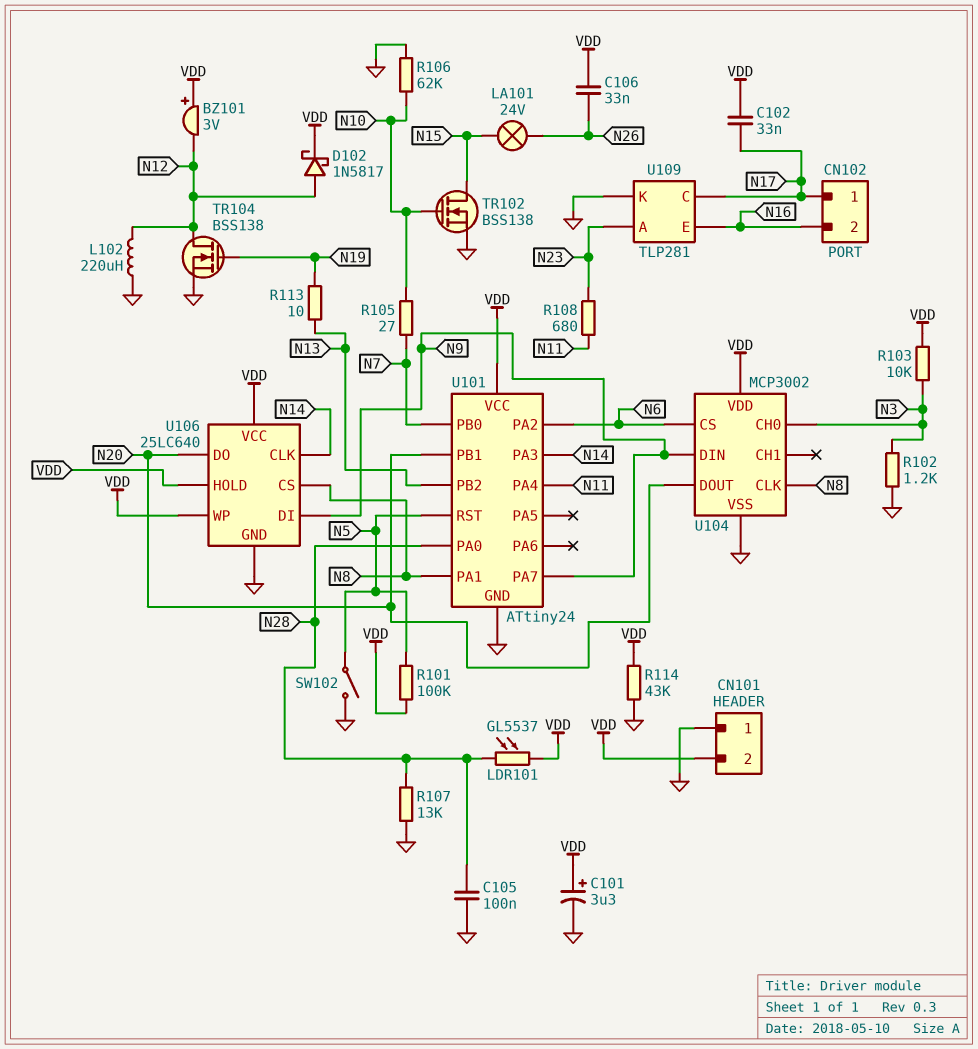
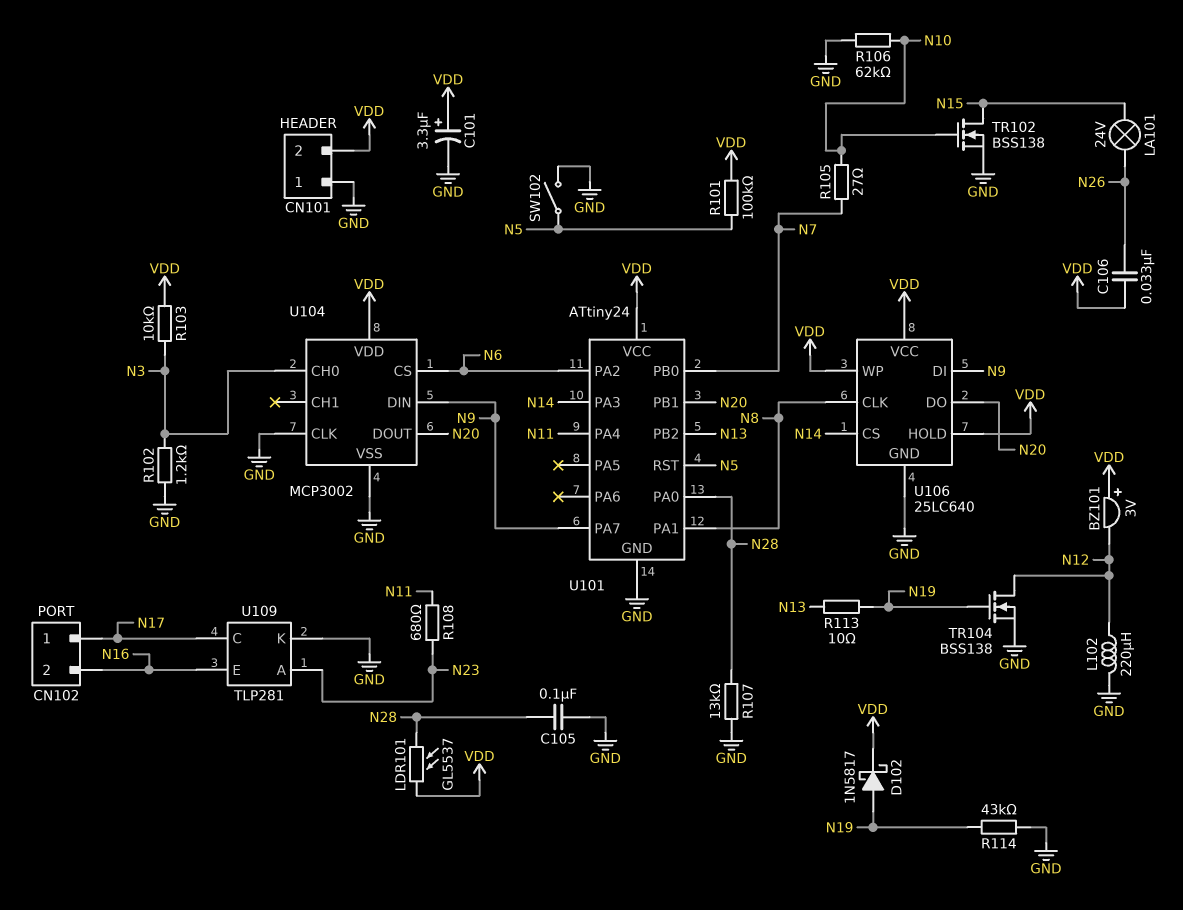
C102: 33nF (N17, VDD) -> none
D102: schottky 1N5817 (A N12, K VDD) -> schottky 1N5817 (A N19, K VDD)
R114: 43k (GND, VDD) -> 43k (GND, N19)
U104 pin CLK: N8 -> GND
U106 pin CLK: N14 -> N8
U106 pin CS: N8 -> N14

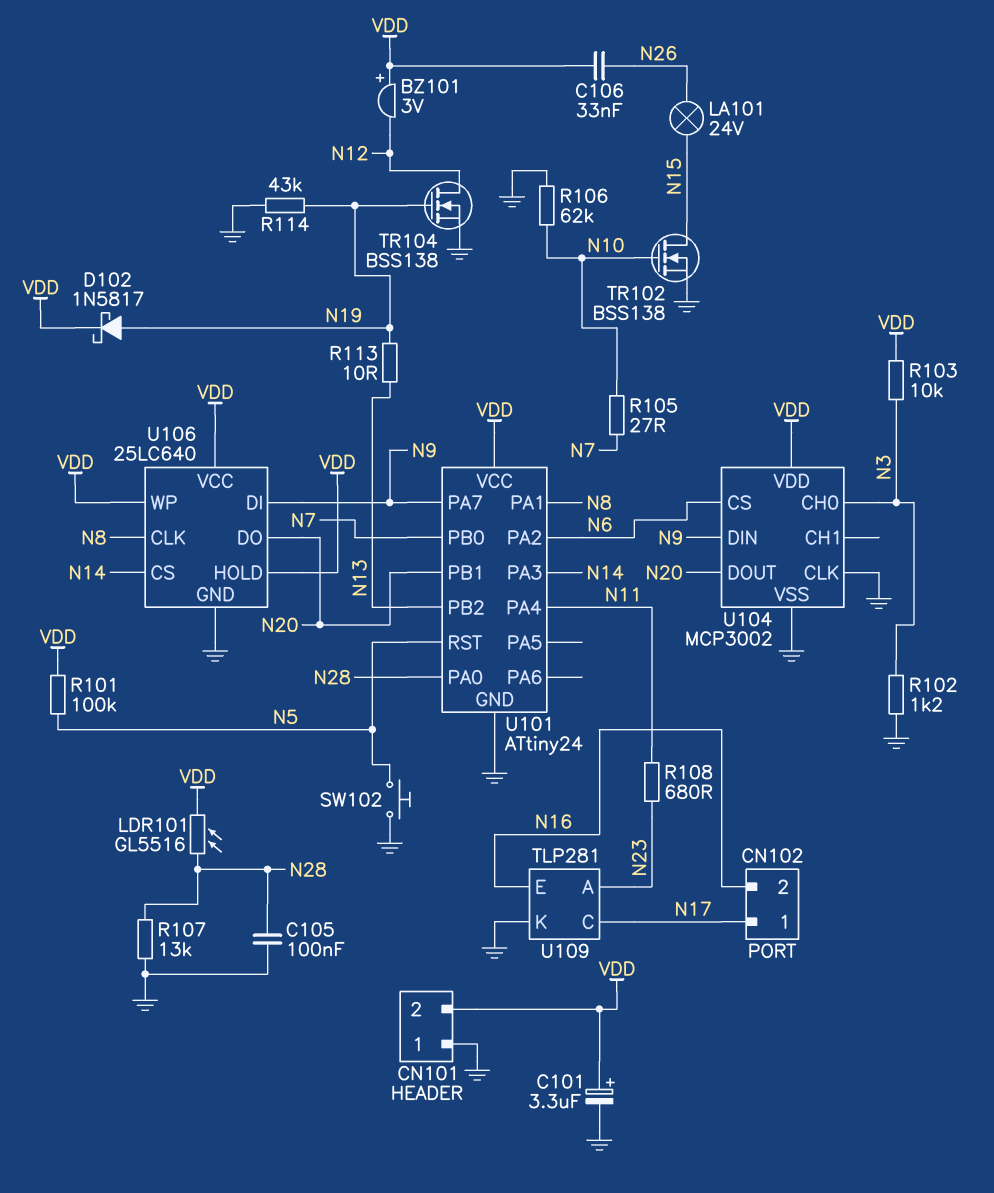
L102: 220uH (GND, N12) -> none
LDR101: GL5537 (N28, VDD) -> GL5516 (N28, VDD)
SW102: switch (GND, N5) -> button (GND, N5)

